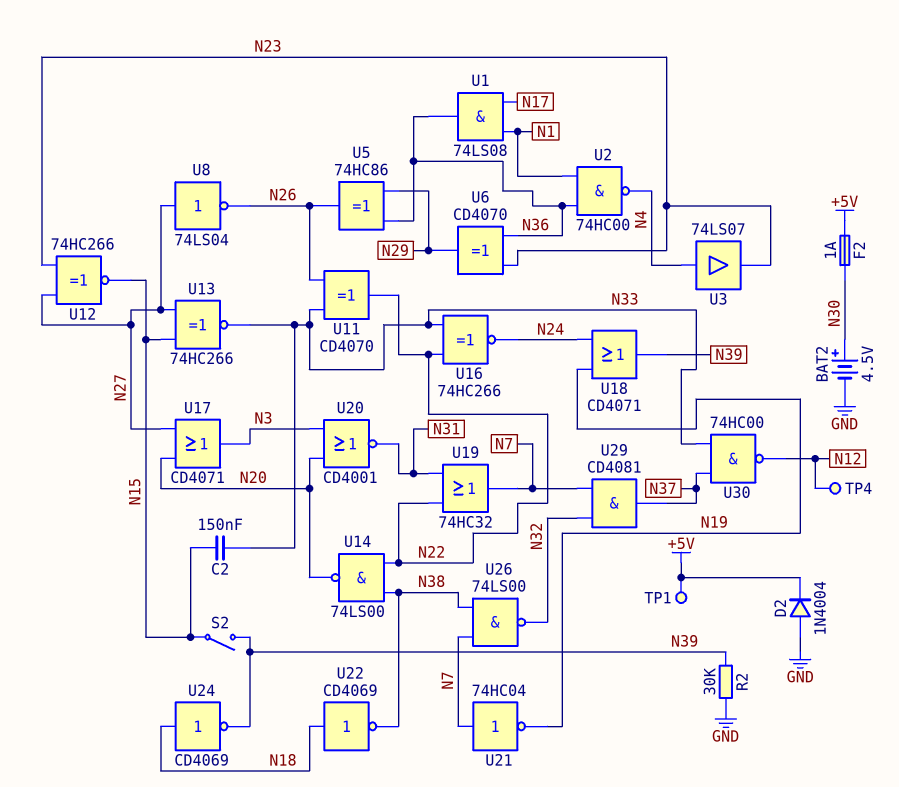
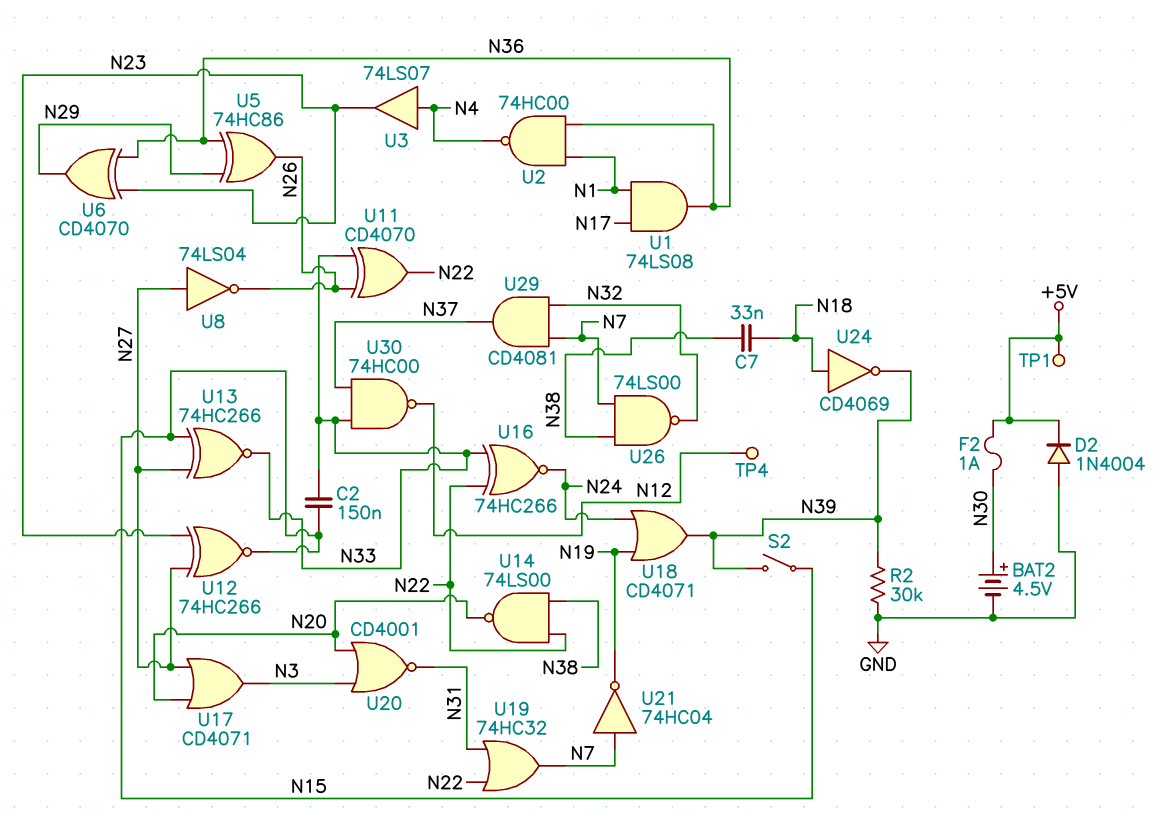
C7: none -> 33nF (N18, N38)
U22: NOT CD4069 (in N18, out N38) -> none

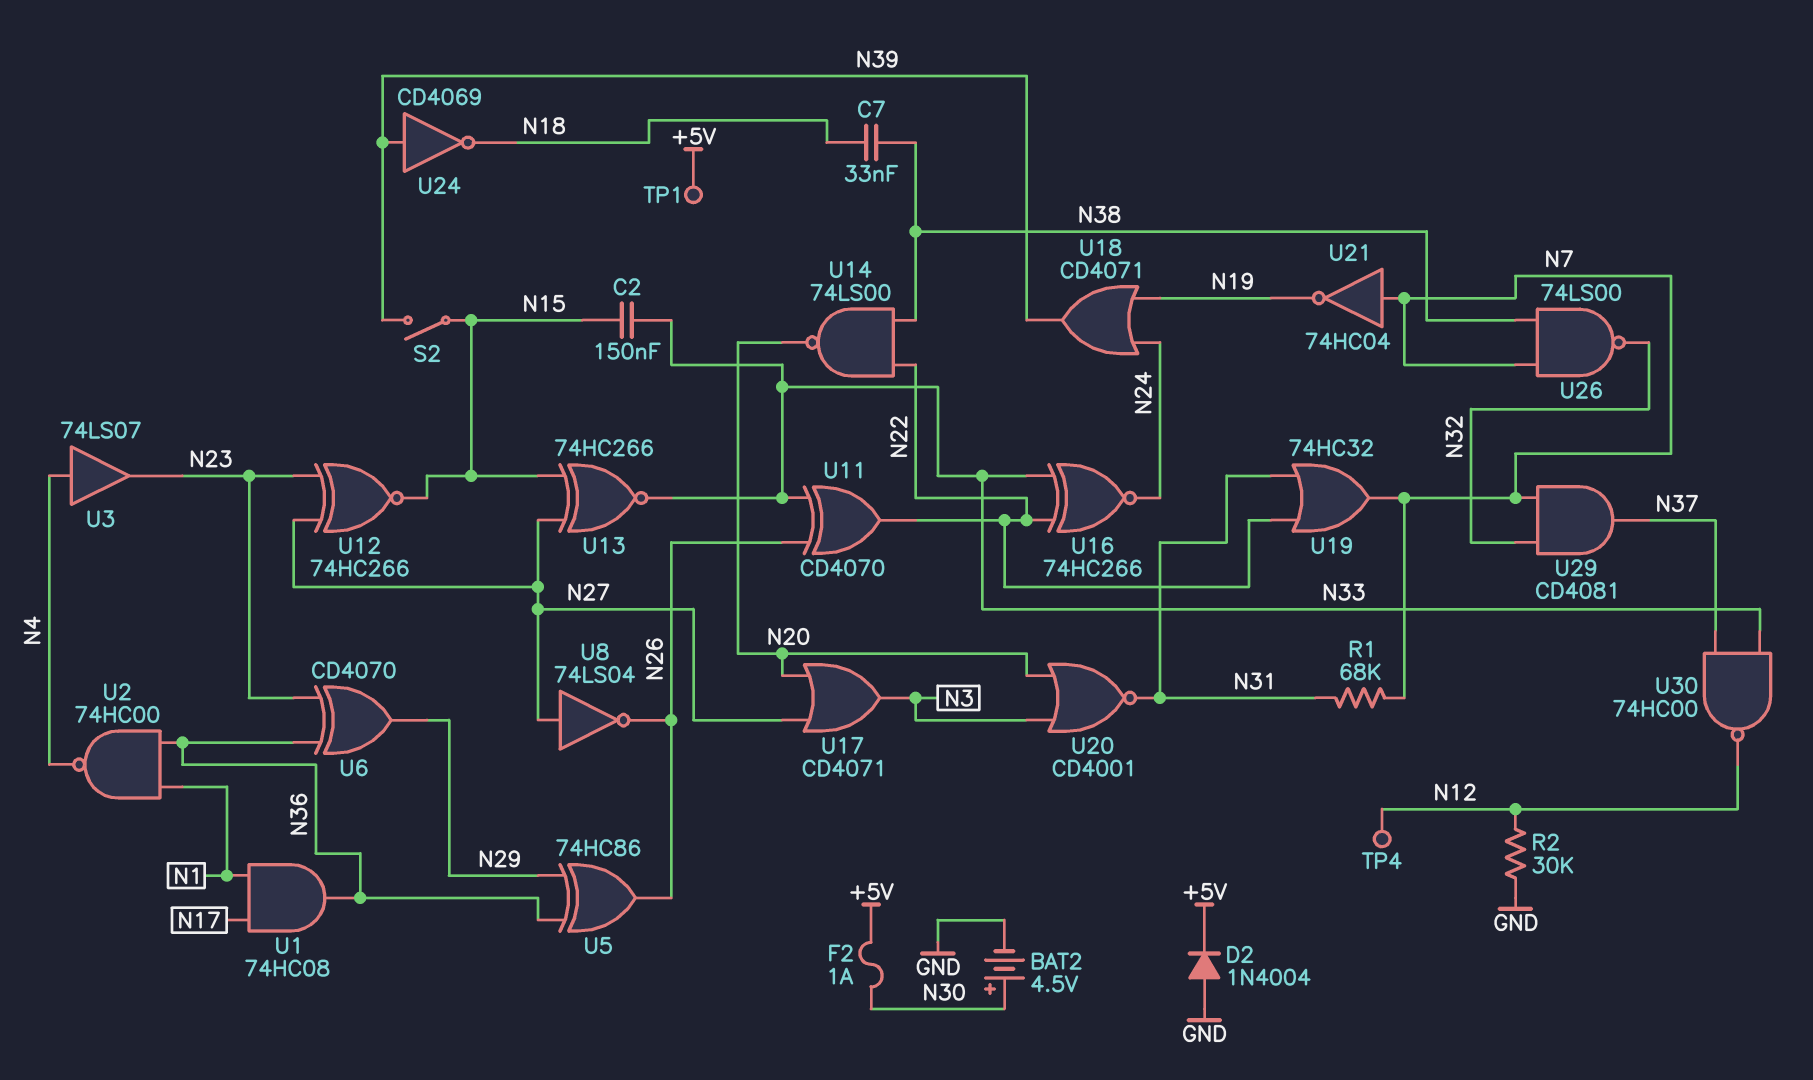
R1: none -> 68k (N7, N31)
R2: 30k (GND, N39) -> 30k (GND, N12)
U1: AND 74LS08 (in N1, in N17, out N36) -> AND 74HC08 (in N1, in N17, out N36)
U24: NOT CD4069 (in N18, out N39) -> NOT CD4069 (in N39, out N18)

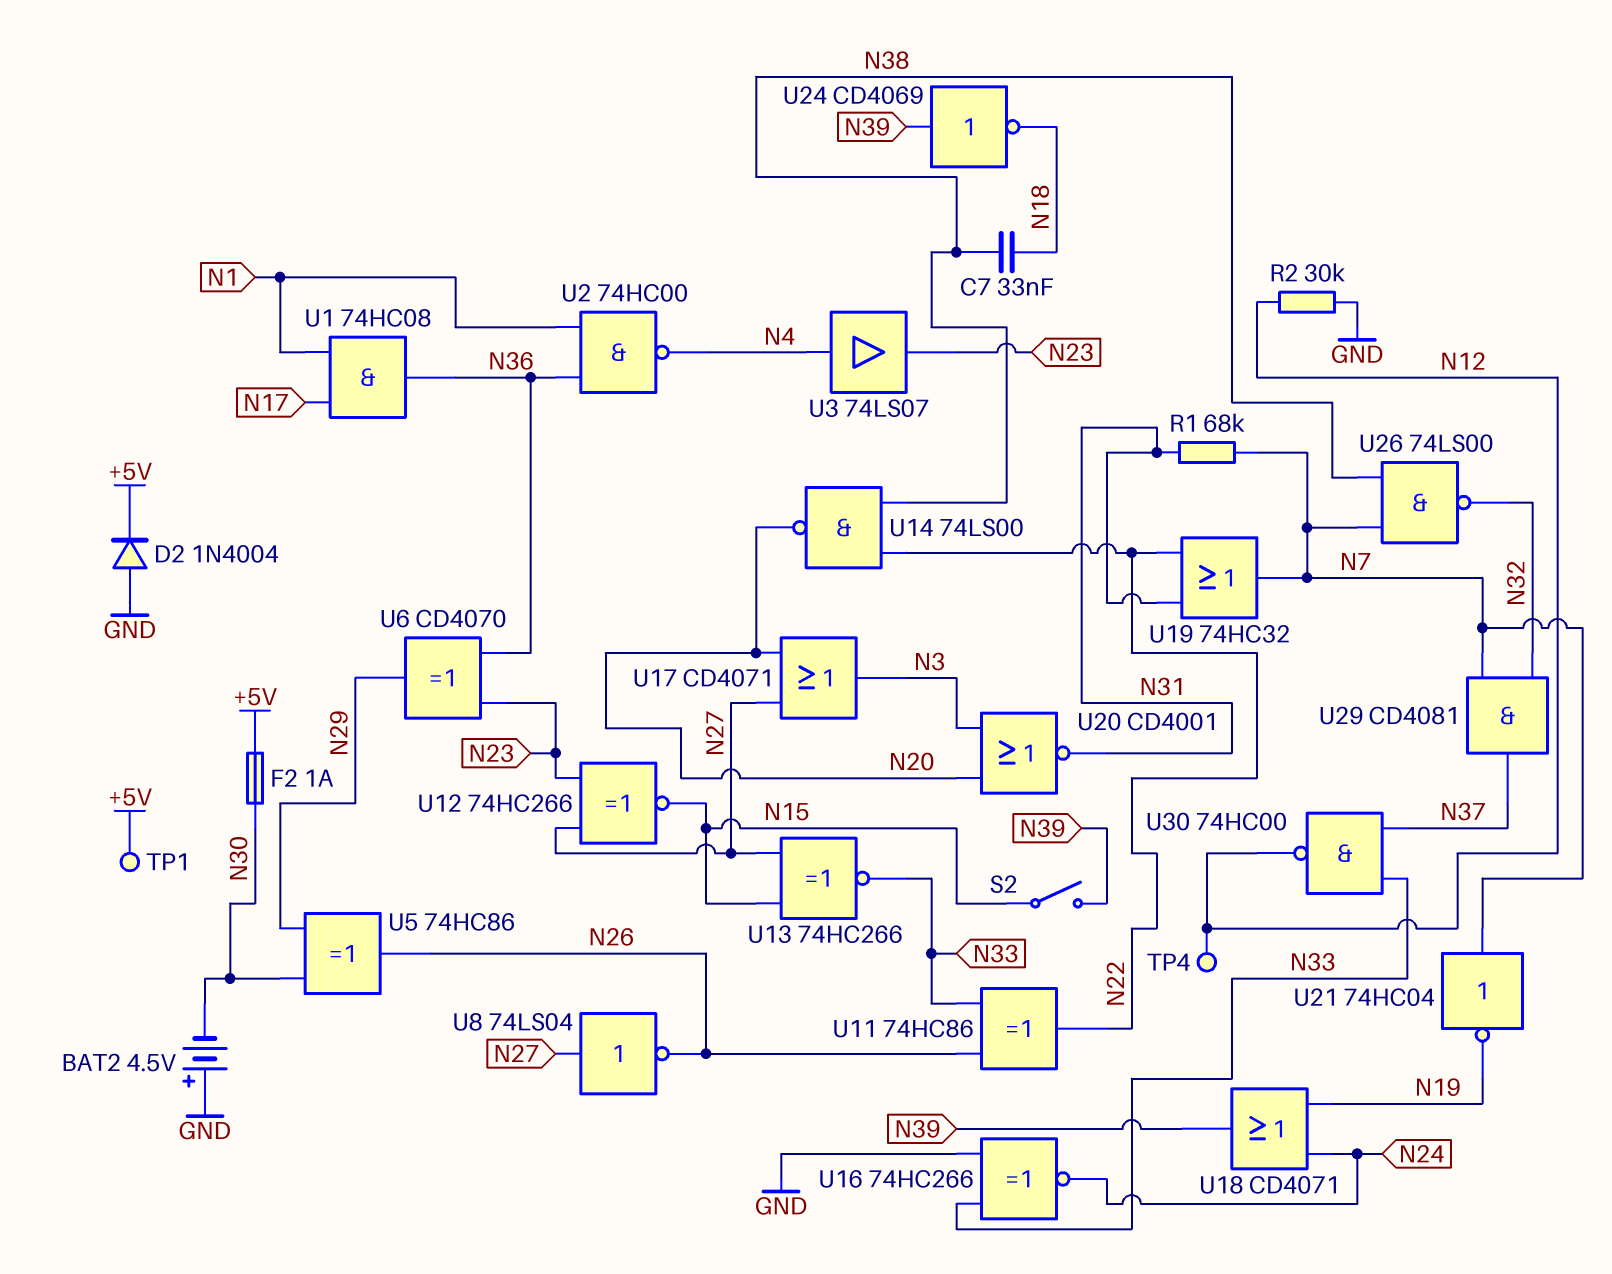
BAT2: 4.5V (plus N30, minus GND) -> 4.5V (plus GND, minus N30)
C2: 150nF (N15, N33) -> none
U5: XOR 74HC86 (in N29, in N36, out N26) -> XOR 74HC86 (in N29, in N30, out N26)
U11: XOR CD4070 (in N26, in N33, out N22) -> XOR 74HC86 (in N26, in N33, out N22)
U16: XNOR 74HC266 (in N22, in N33, out N24) -> XNOR 74HC266 (in GND, in N33, out N24)

